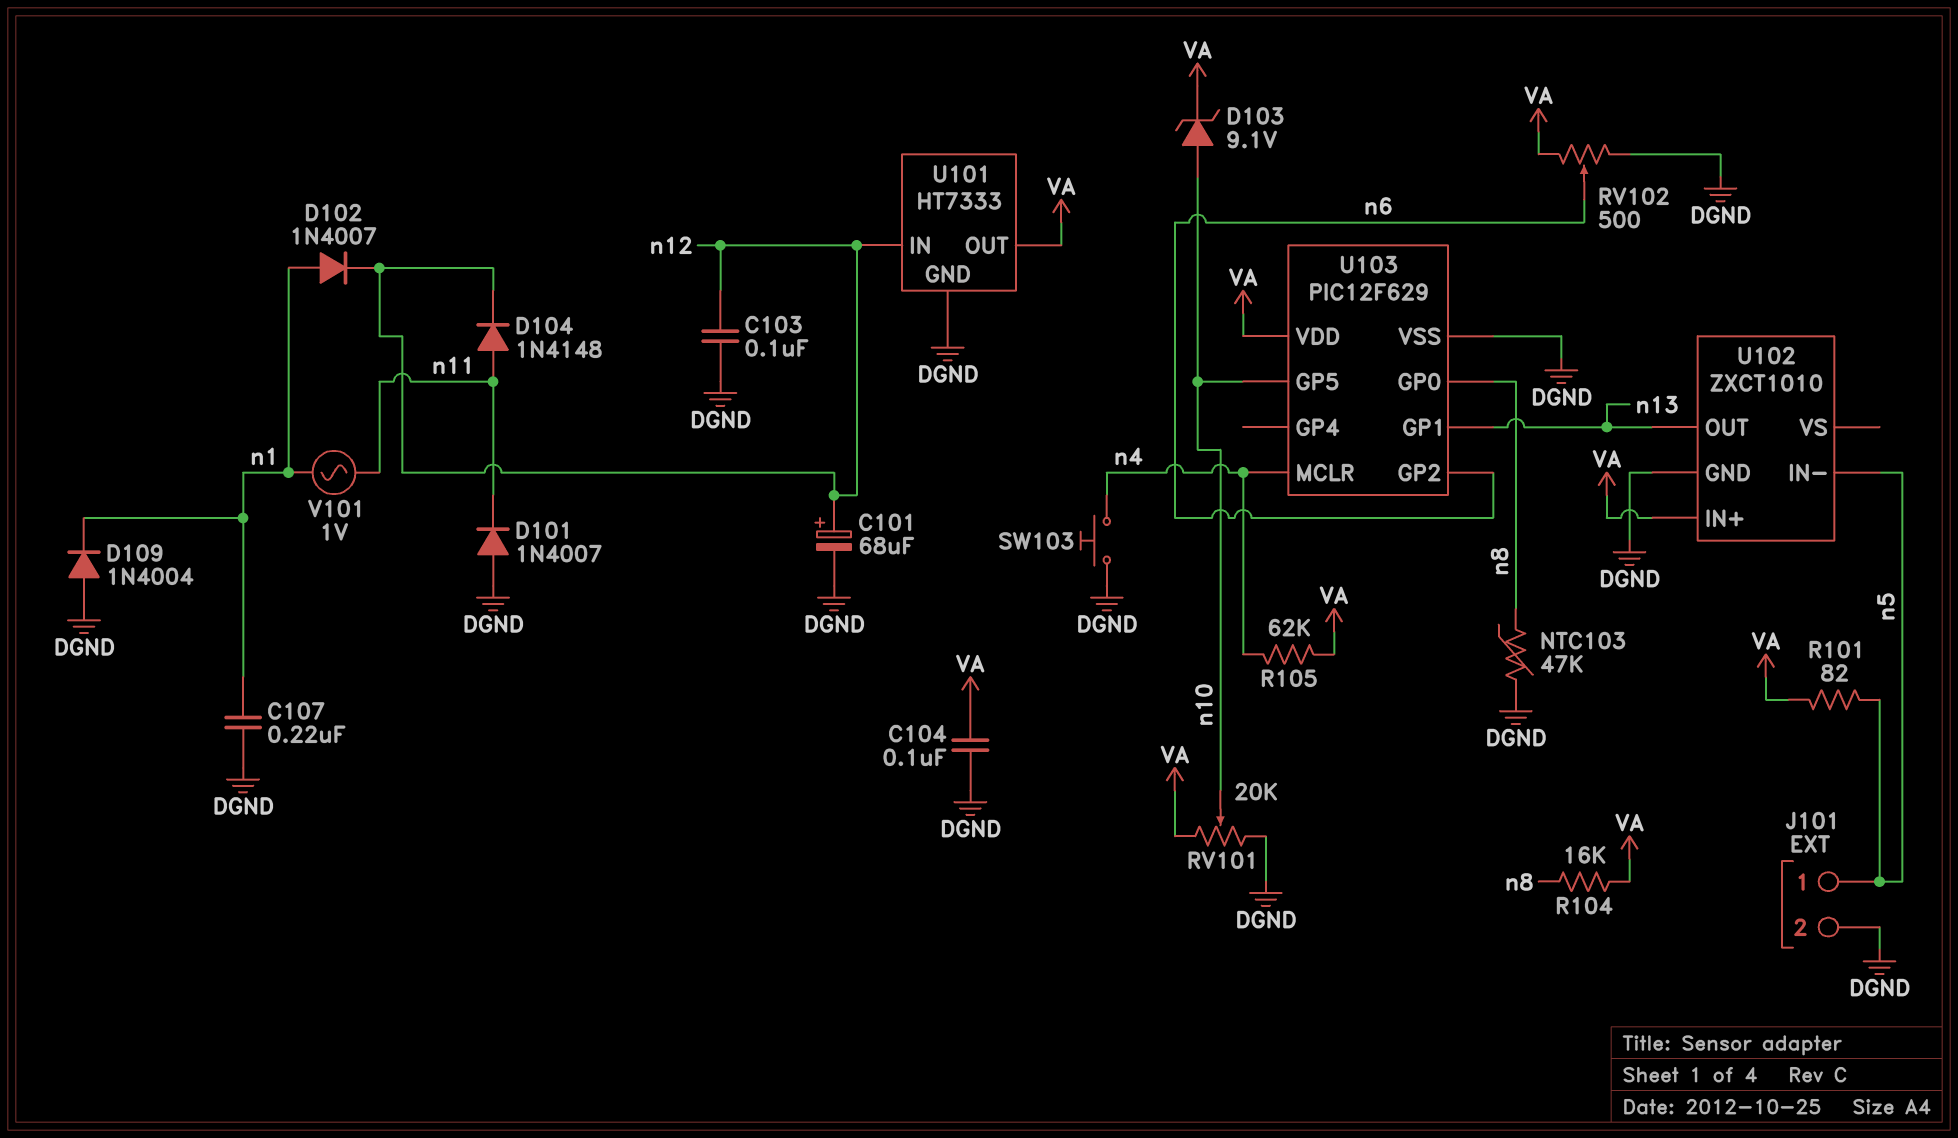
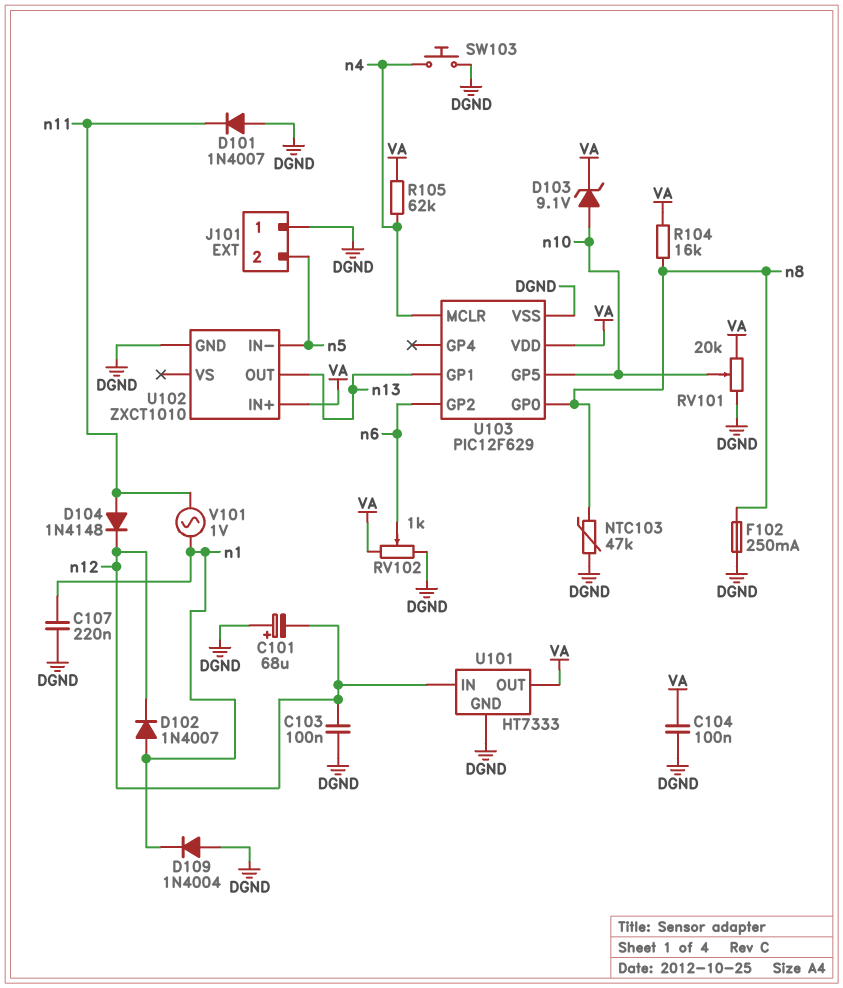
C101: 68uF (plus n12, minus DGND) -> 68uF (plus DGND, minus n12)
F102: none -> 250mA (DGND, n8)
J101 pin 1: n5 -> DGND
J101 pin 2: DGND -> n5
R101: 82 (VA, n5) -> none
RV102: 500 (DGND, VA, wiper n6) -> 1k (DGND, VA, wiper n6)

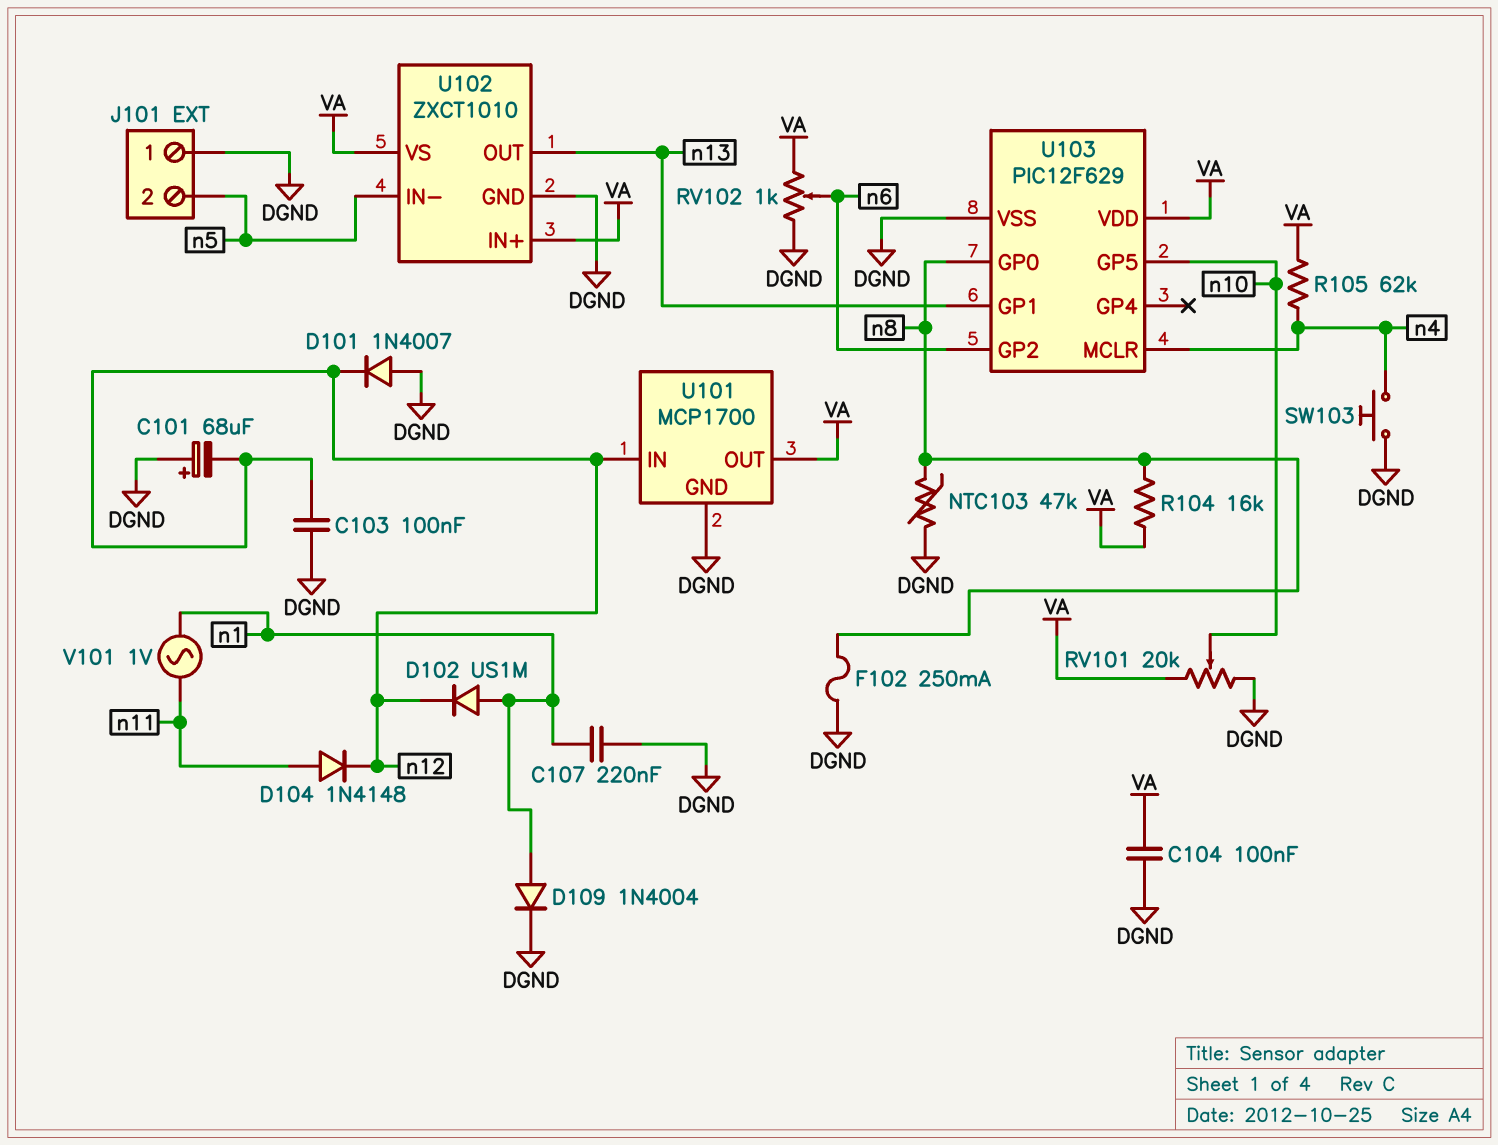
D101: diode 1N4007 (A DGND, K n11) -> diode 1N4007 (A DGND, K n12)
D102: diode 1N4007 (A n1, K n12) -> diode US1M (A n1, K n12)
D103: zener 9.1V (A n10, K VA) -> none
D109: diode 1N4004 (A DGND, K n1) -> diode 1N4004 (A n1, K DGND)
U101: HT7333 -> MCP1700
U102 pin VS: none -> VA

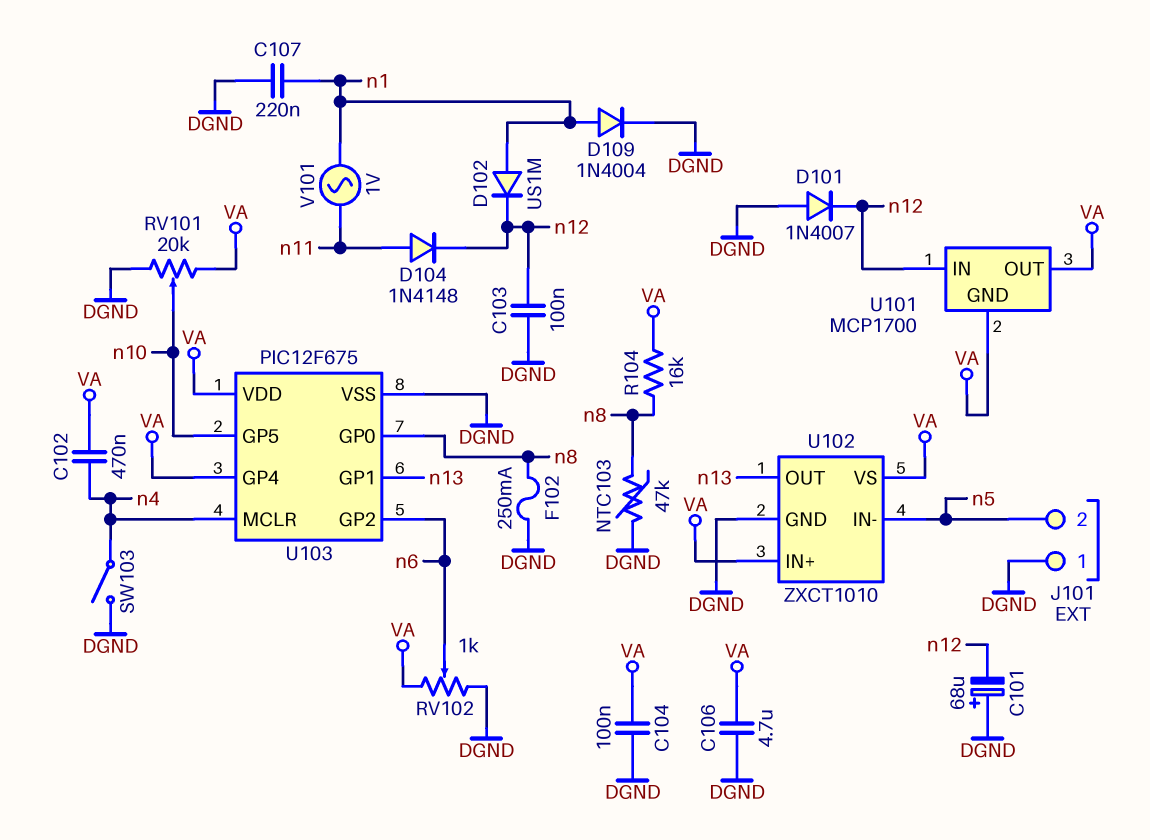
C102: none -> 470nF (VA, n4)
C106: none -> 4.7uF (DGND, VA)
R105: 62k (VA, n4) -> none
SW103: button (DGND, n4) -> switch (DGND, n4)
U101 pin GND: DGND -> VA
U103: PIC12F629 -> PIC12F675
U103 pin GP4: none -> VA

